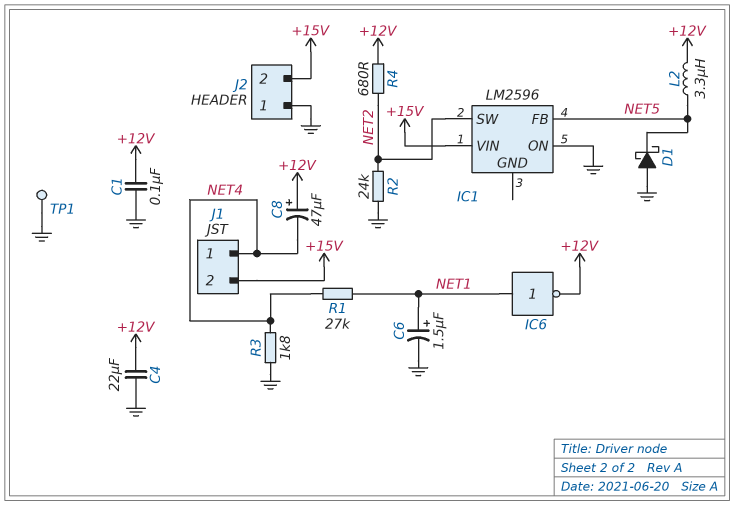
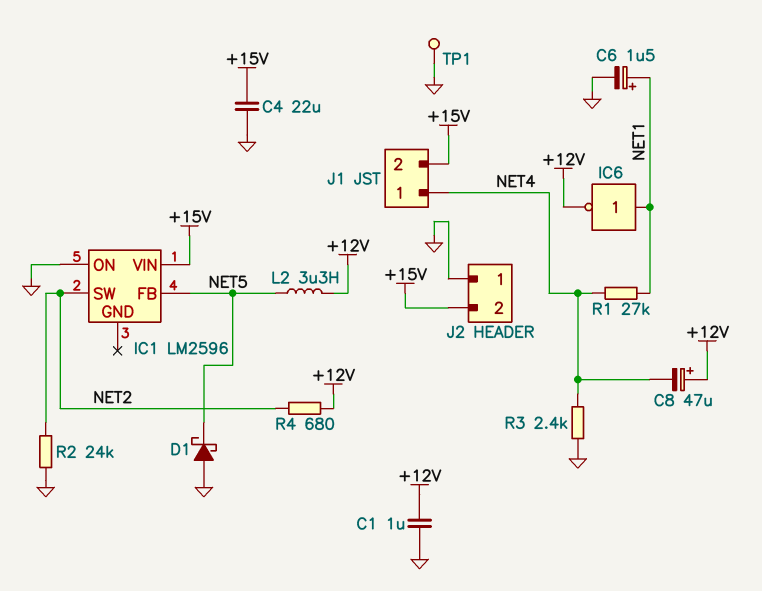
C1: 100nF (+12V, GND) -> 1uF (+12V, GND)
C4: 22uF (+12V, GND) -> 22uF (+15V, GND)
R3: 1.8k (GND, NET4) -> 2.4k (GND, NET4)

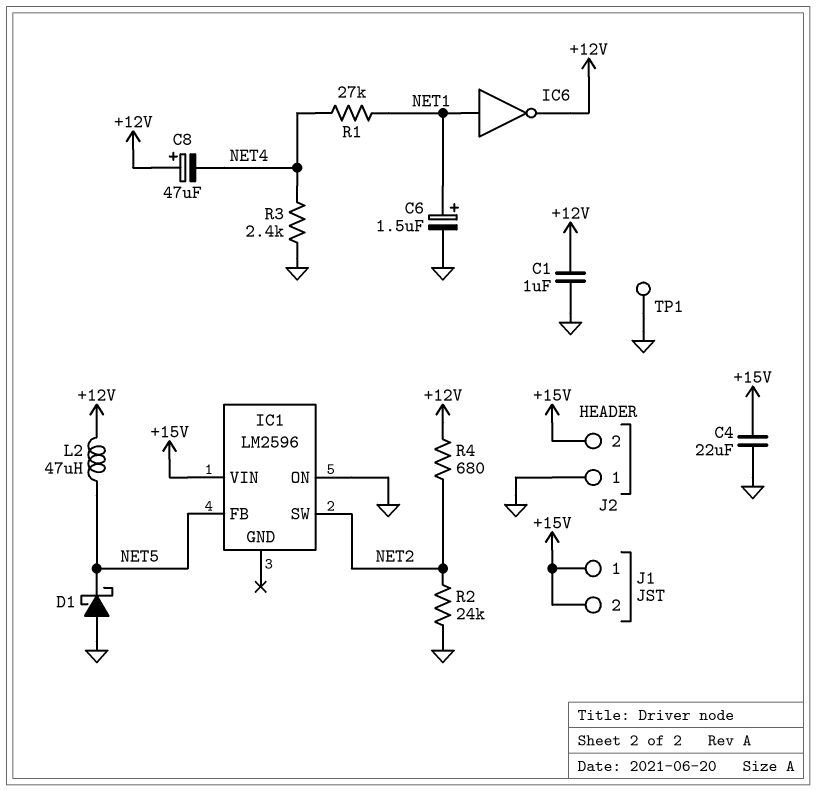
J1 pin 1: NET4 -> +15V
L2: 3.3uH (+12V, NET5) -> 47uH (+12V, NET5)

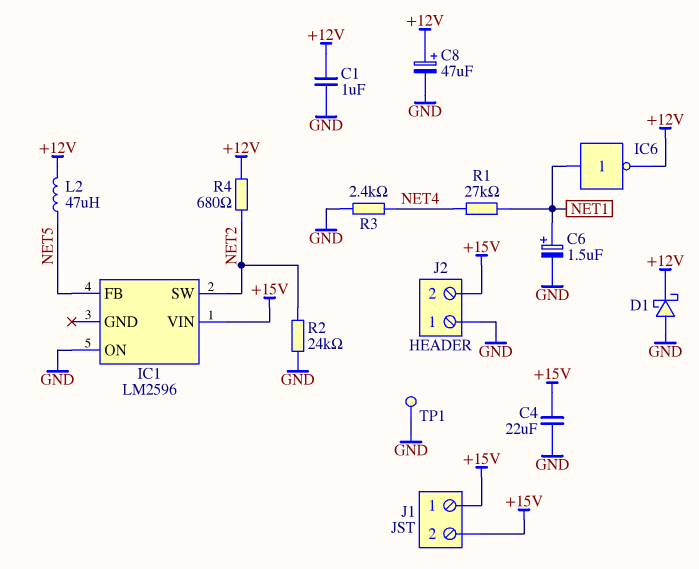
C8: 47uF (plus +12V, minus NET4) -> 47uF (plus +12V, minus GND)
D1: schottky (A GND, K NET5) -> schottky (A GND, K +12V)

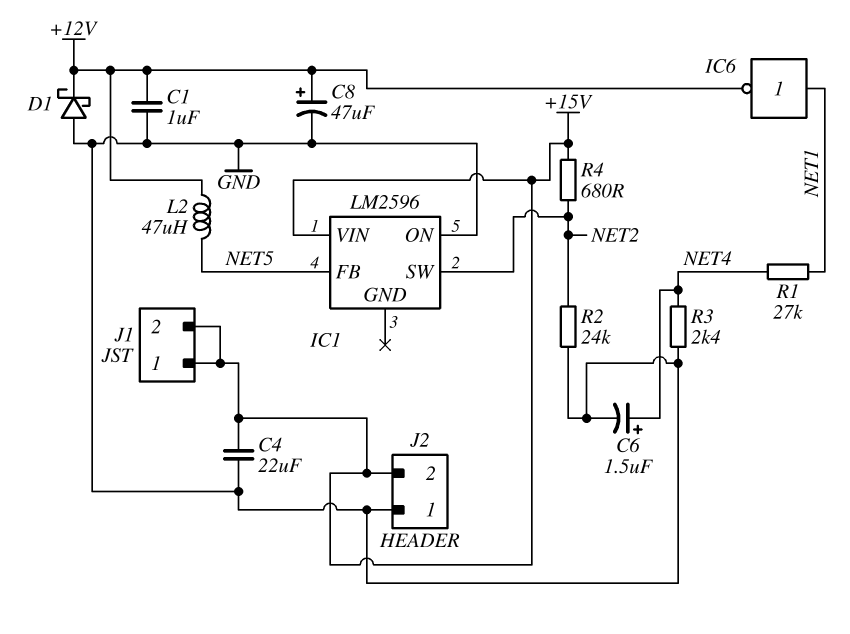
C6: 1.5uF (plus NET1, minus GND) -> 1.5uF (plus NET4, minus GND)
R4: 680 (+12V, NET2) -> 680 (+15V, NET2)
TP1: test point (GND) -> none

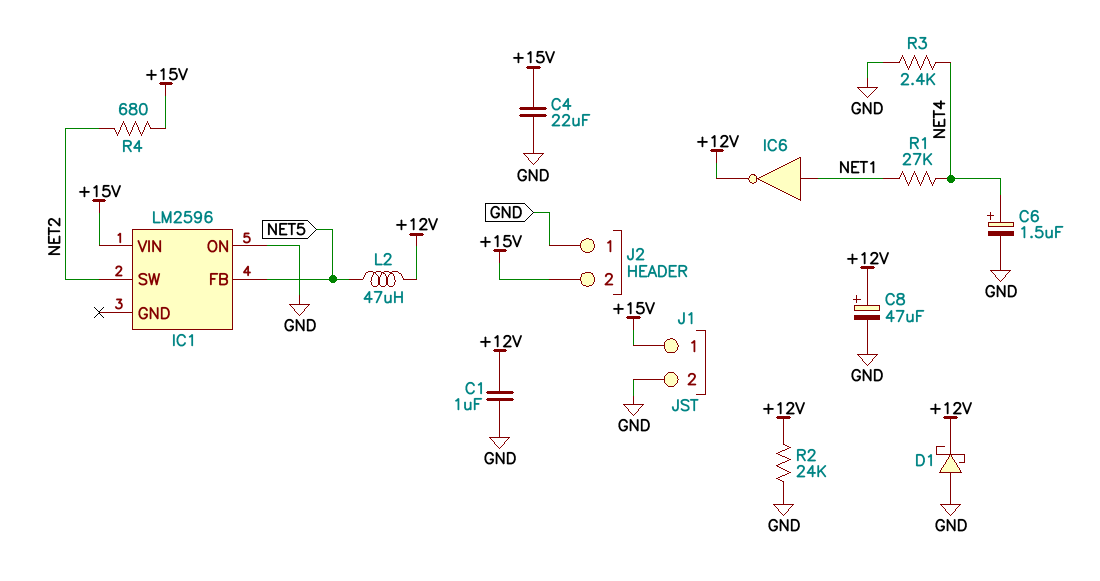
J1 pin 2: +15V -> GND
R2: 24k (GND, NET2) -> 24k (+12V, GND)

